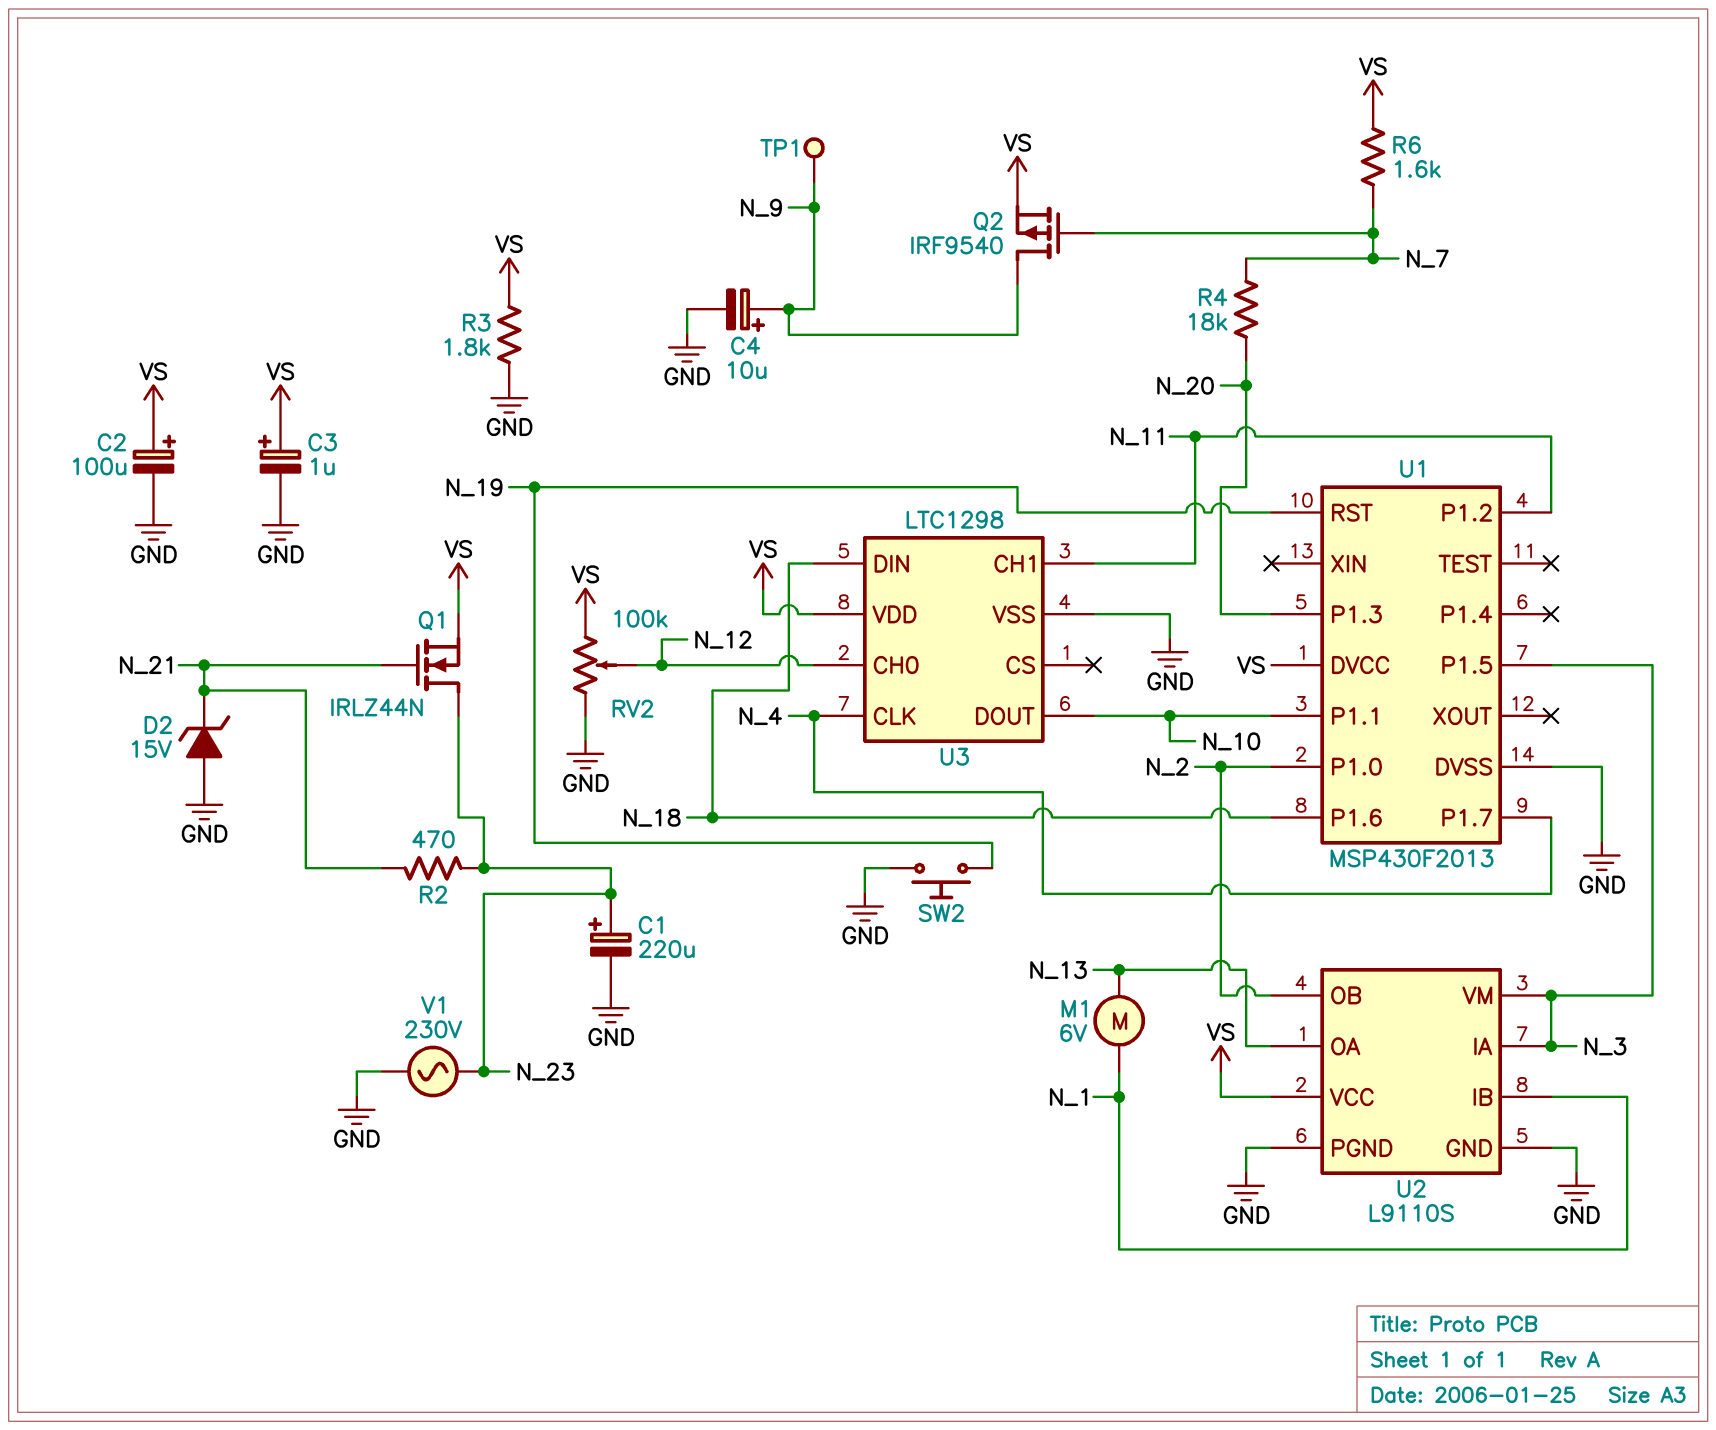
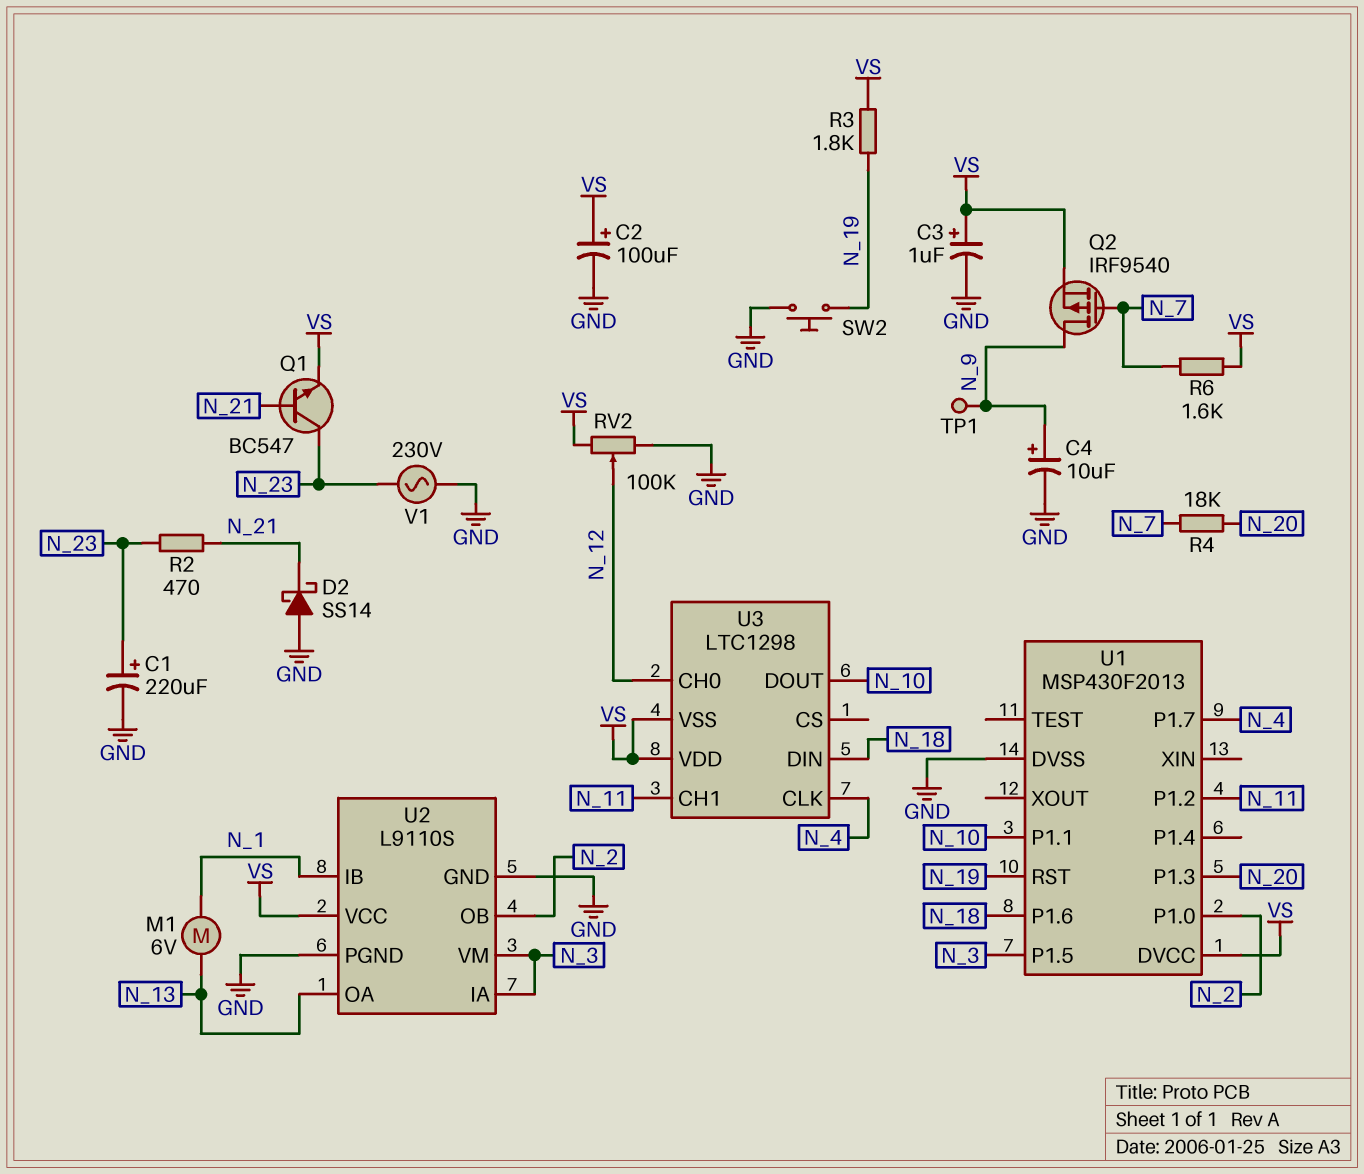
D2: zener 15V (A GND, K N_21) -> schottky SS14 (A GND, K N_21)
Q1: NMOS IRLZ44N (G N_21, D N_23, S VS) -> NPN BC547 (B N_21, C N_23, E VS)
R3: 1.8k (GND, VS) -> 1.8k (N_19, VS)
U3 pin VSS: GND -> VS

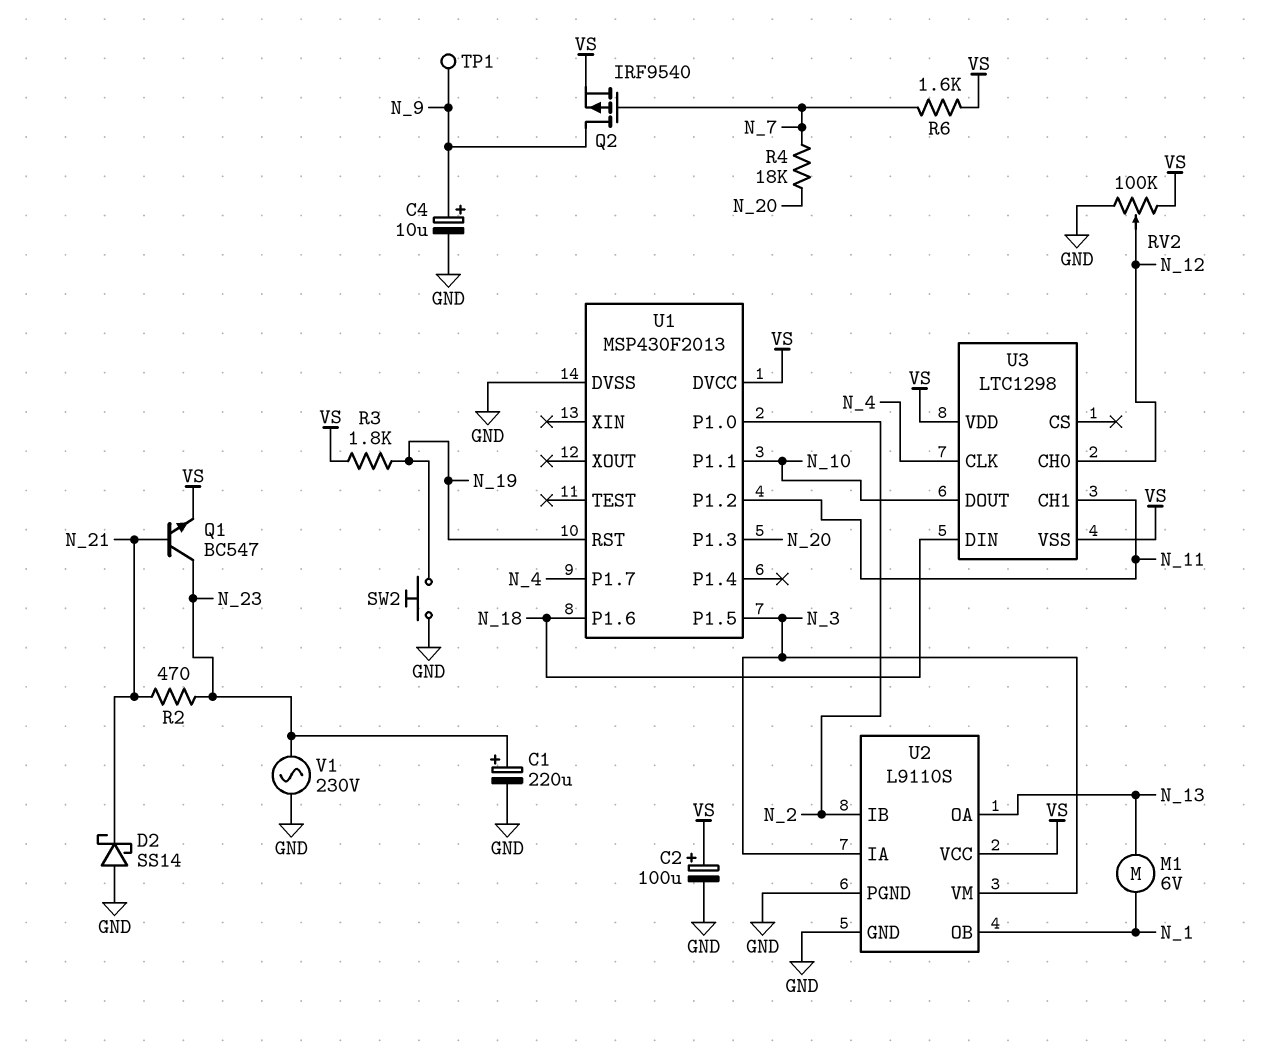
C3: 1uF (plus VS, minus GND) -> none
U2 pin IB: N_1 -> N_2
U2 pin OB: N_2 -> N_1

